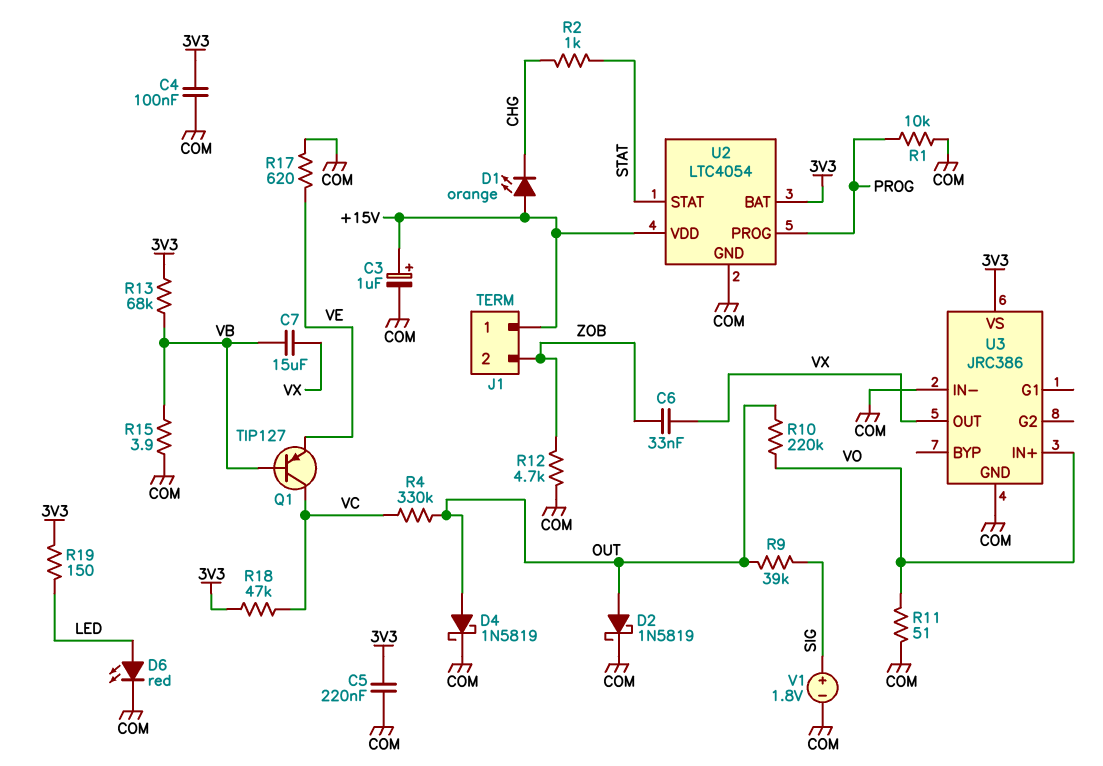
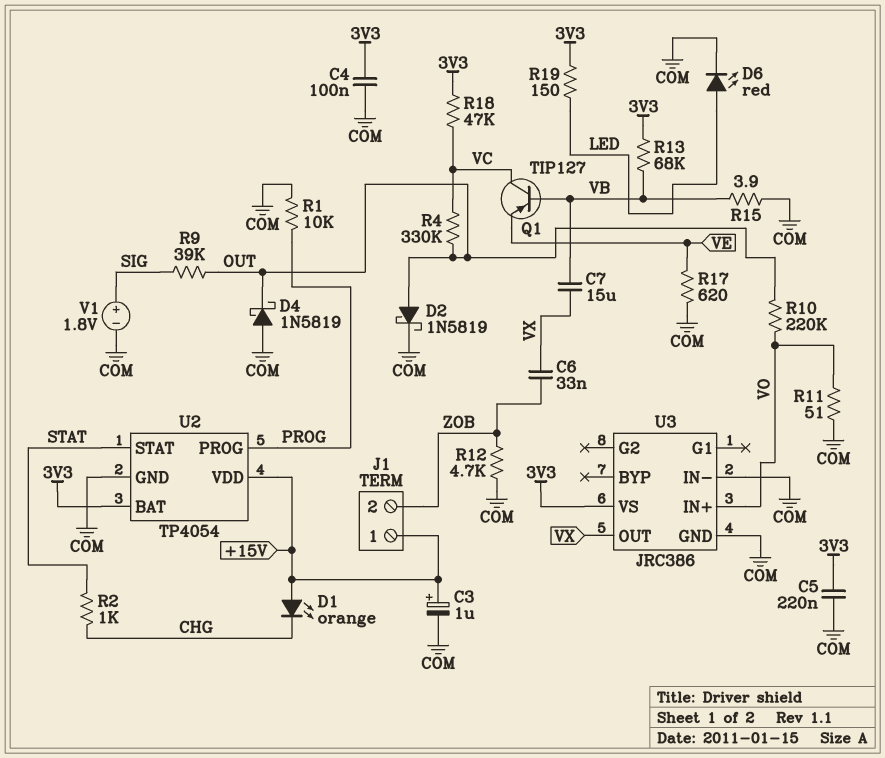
D4: schottky 1N5819 (A OUT, K COM) -> schottky 1N5819 (A COM, K OUT)
U2: LTC4054 -> TP4054

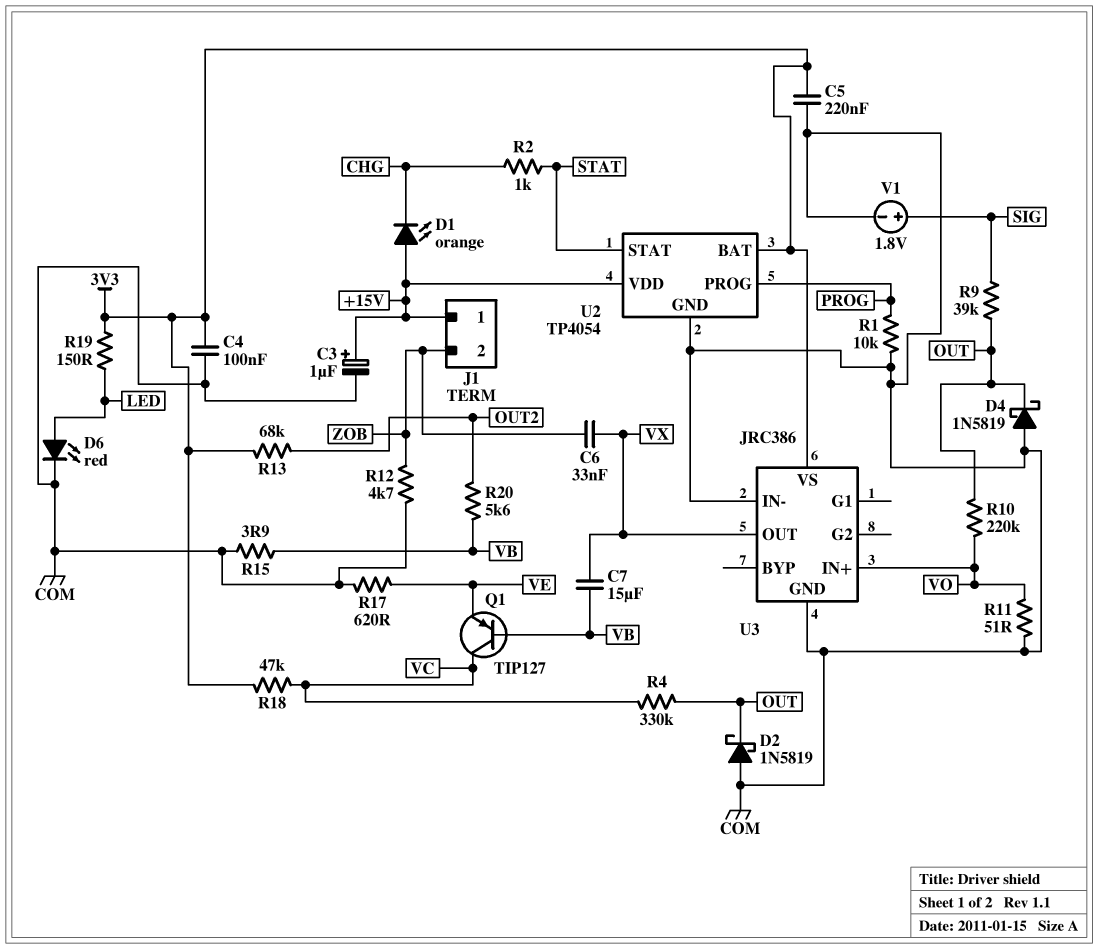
D2: schottky 1N5819 (A OUT, K COM) -> schottky 1N5819 (A COM, K OUT)
R13: 68k (3V3, VB) -> 68k (3V3, OUT2)
R20: none -> 5.6k (OUT2, VB)

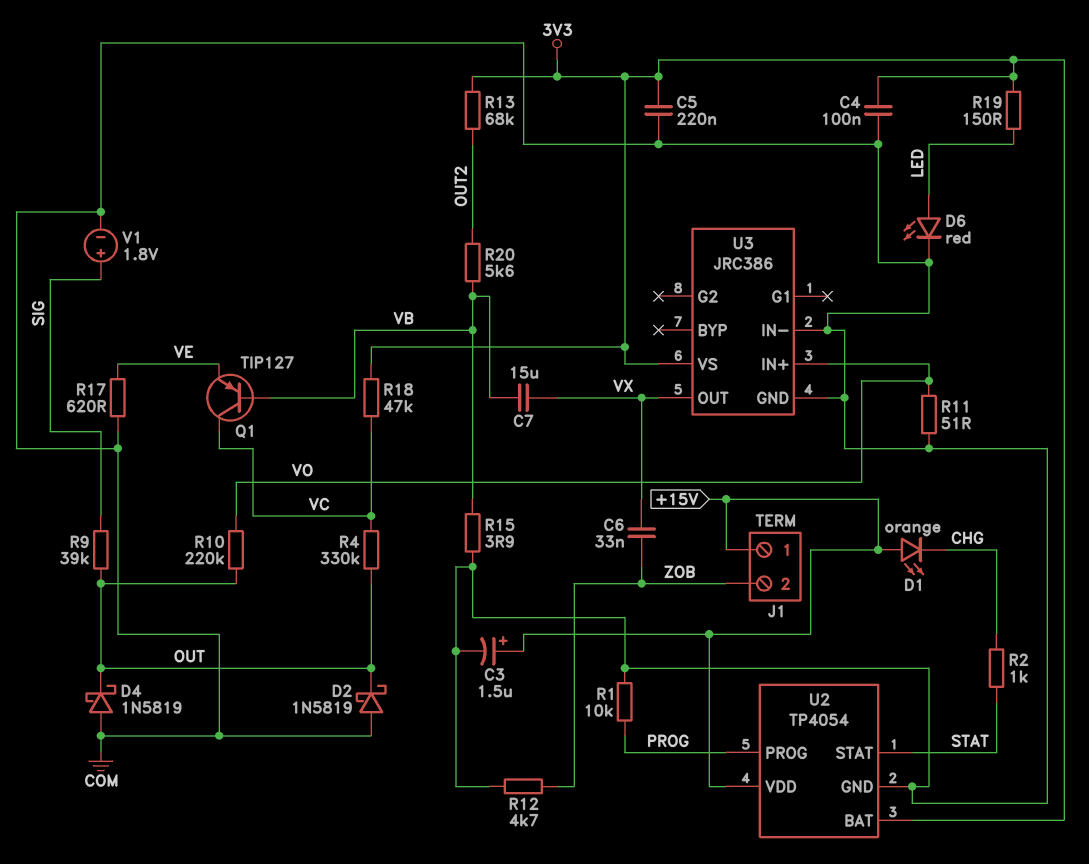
C3: 1uF (plus +15V, minus COM) -> 1.5uF (plus +15V, minus COM)

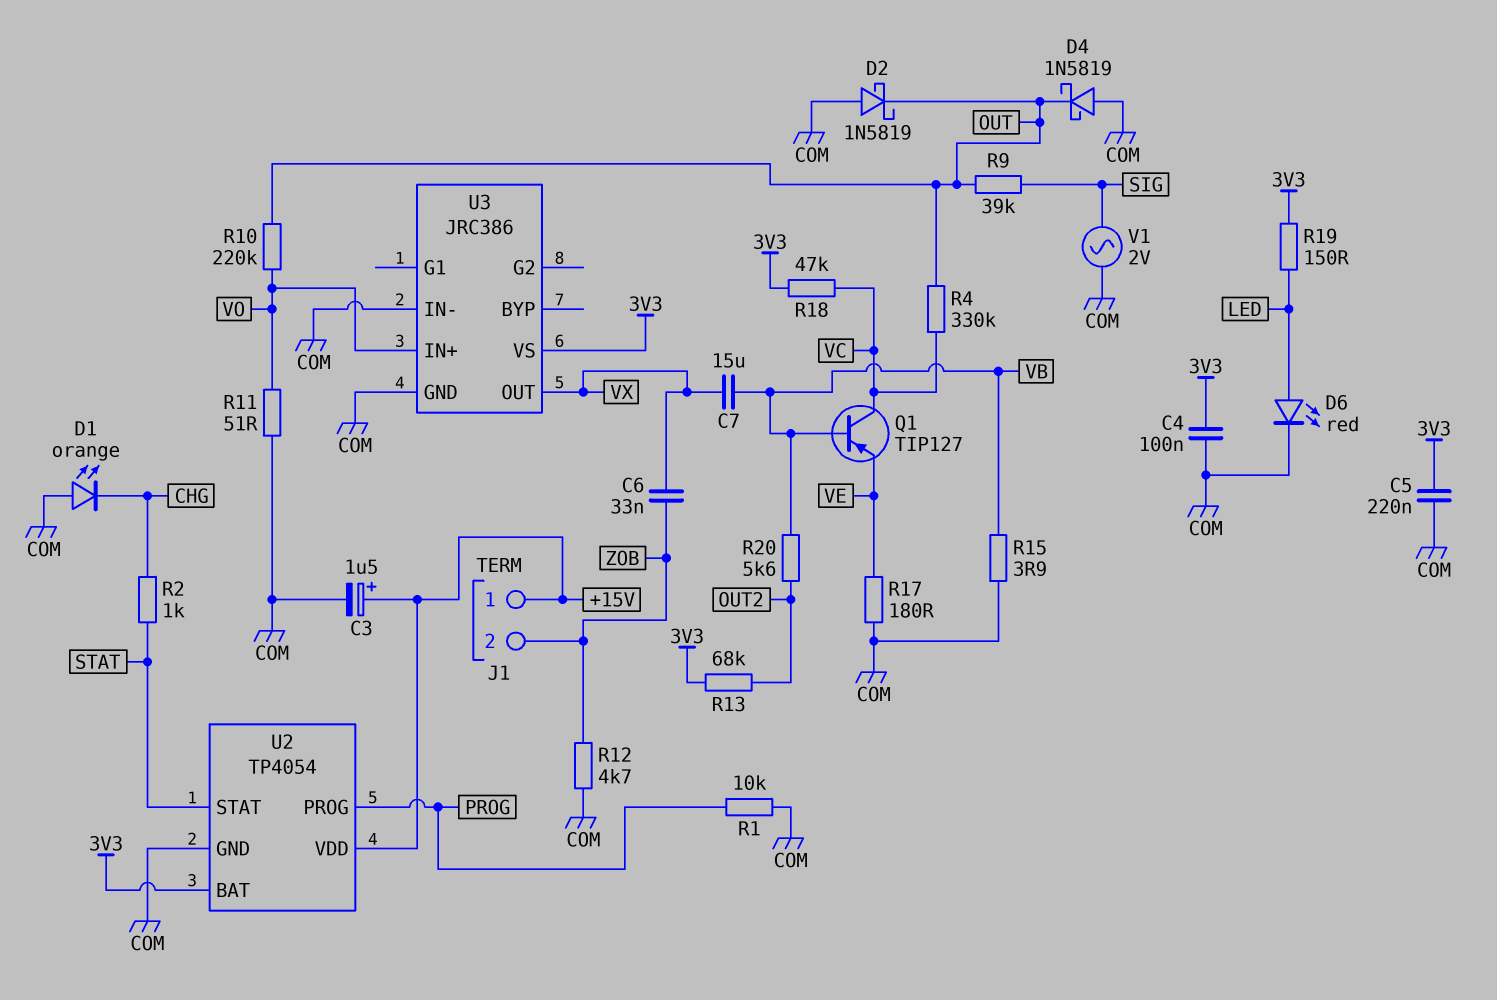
D1: LED orange (A +15V, K CHG) -> LED orange (A COM, K CHG)
R17: 620 (COM, VE) -> 180 (COM, VE)
V1: 1.8V (plus SIG, minus COM) -> AC 2V (COM, SIG)

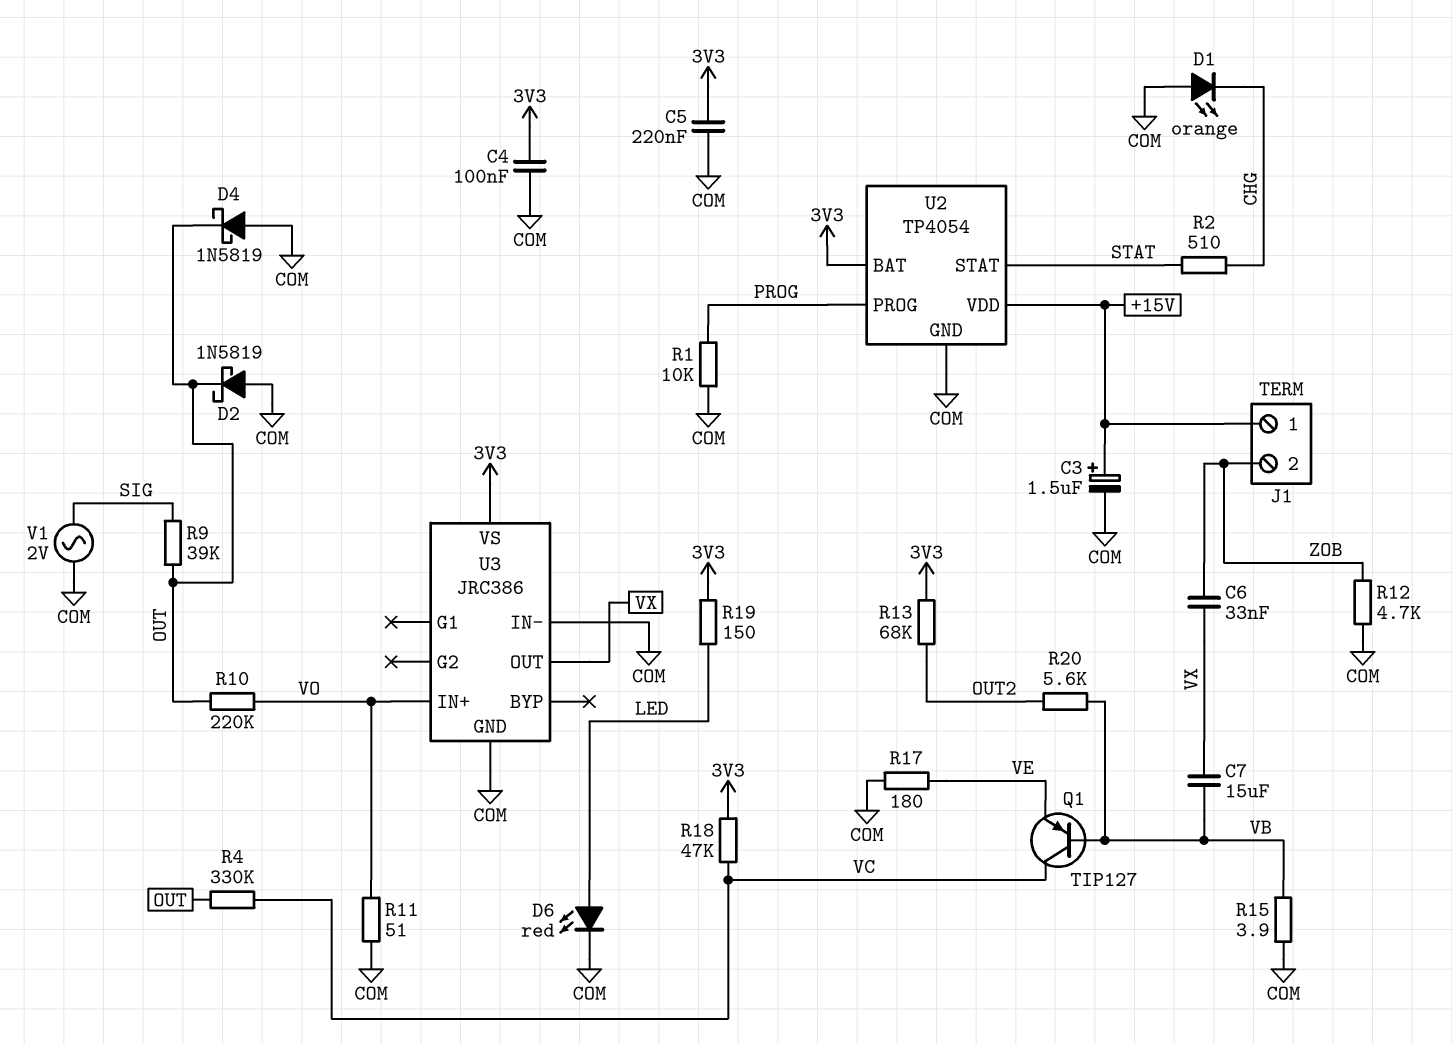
R2: 1k (CHG, STAT) -> 510 (CHG, STAT)

